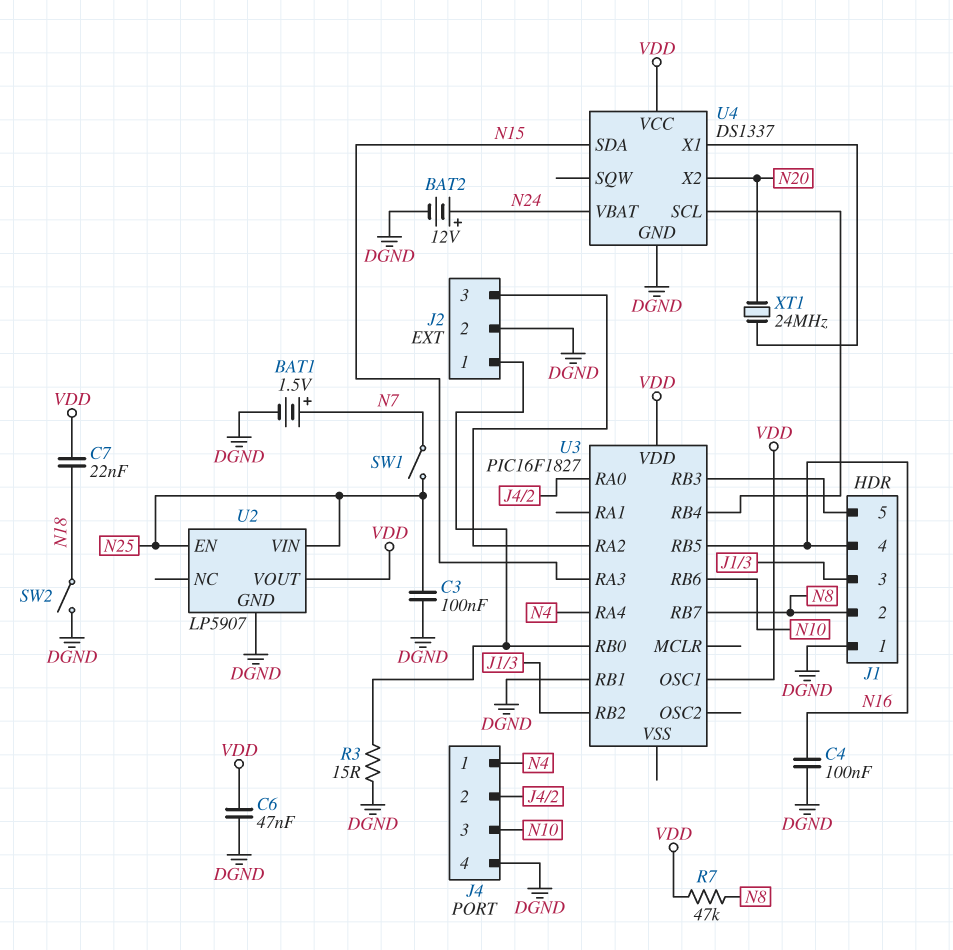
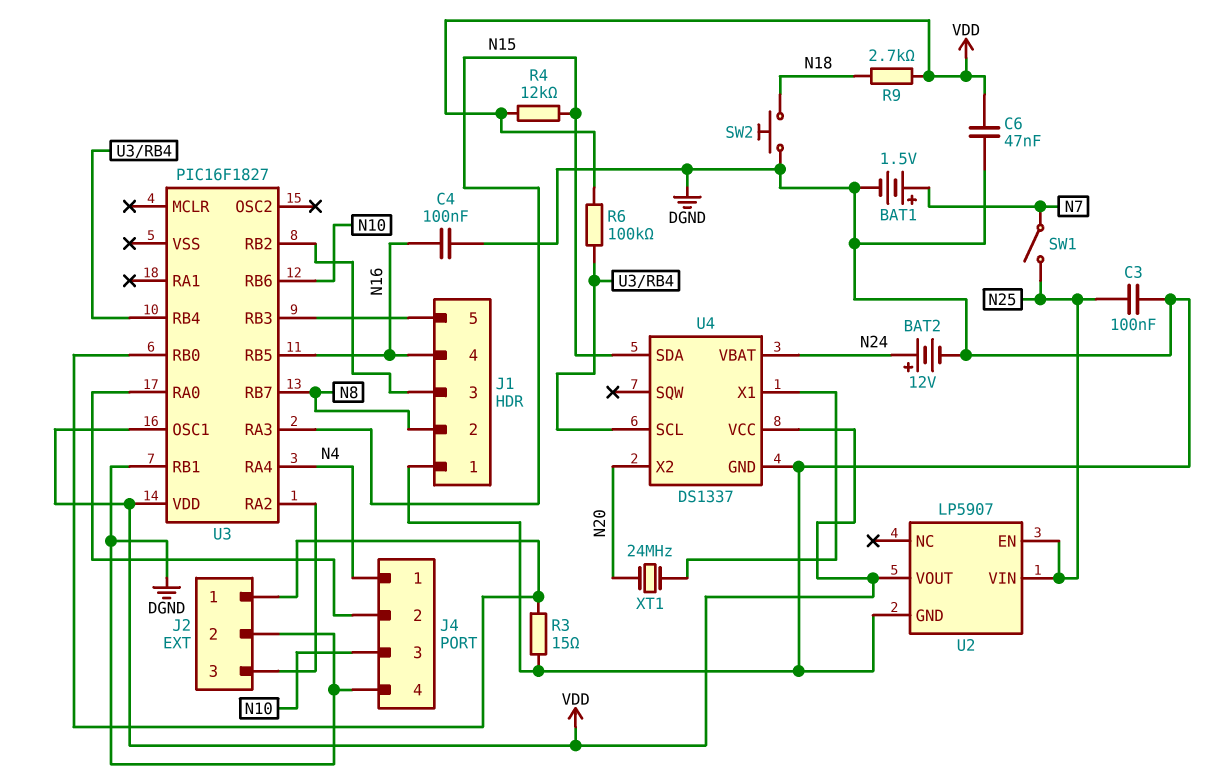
C7: 22nF (N18, VDD) -> none
R4: none -> 12k (N15, VDD)
R6: none -> 100k (U3/RB4, VDD)
R7: 47k (N8, VDD) -> none
R9: none -> 2.7k (N18, VDD)
SW2: switch (DGND, N18) -> button (DGND, N18)

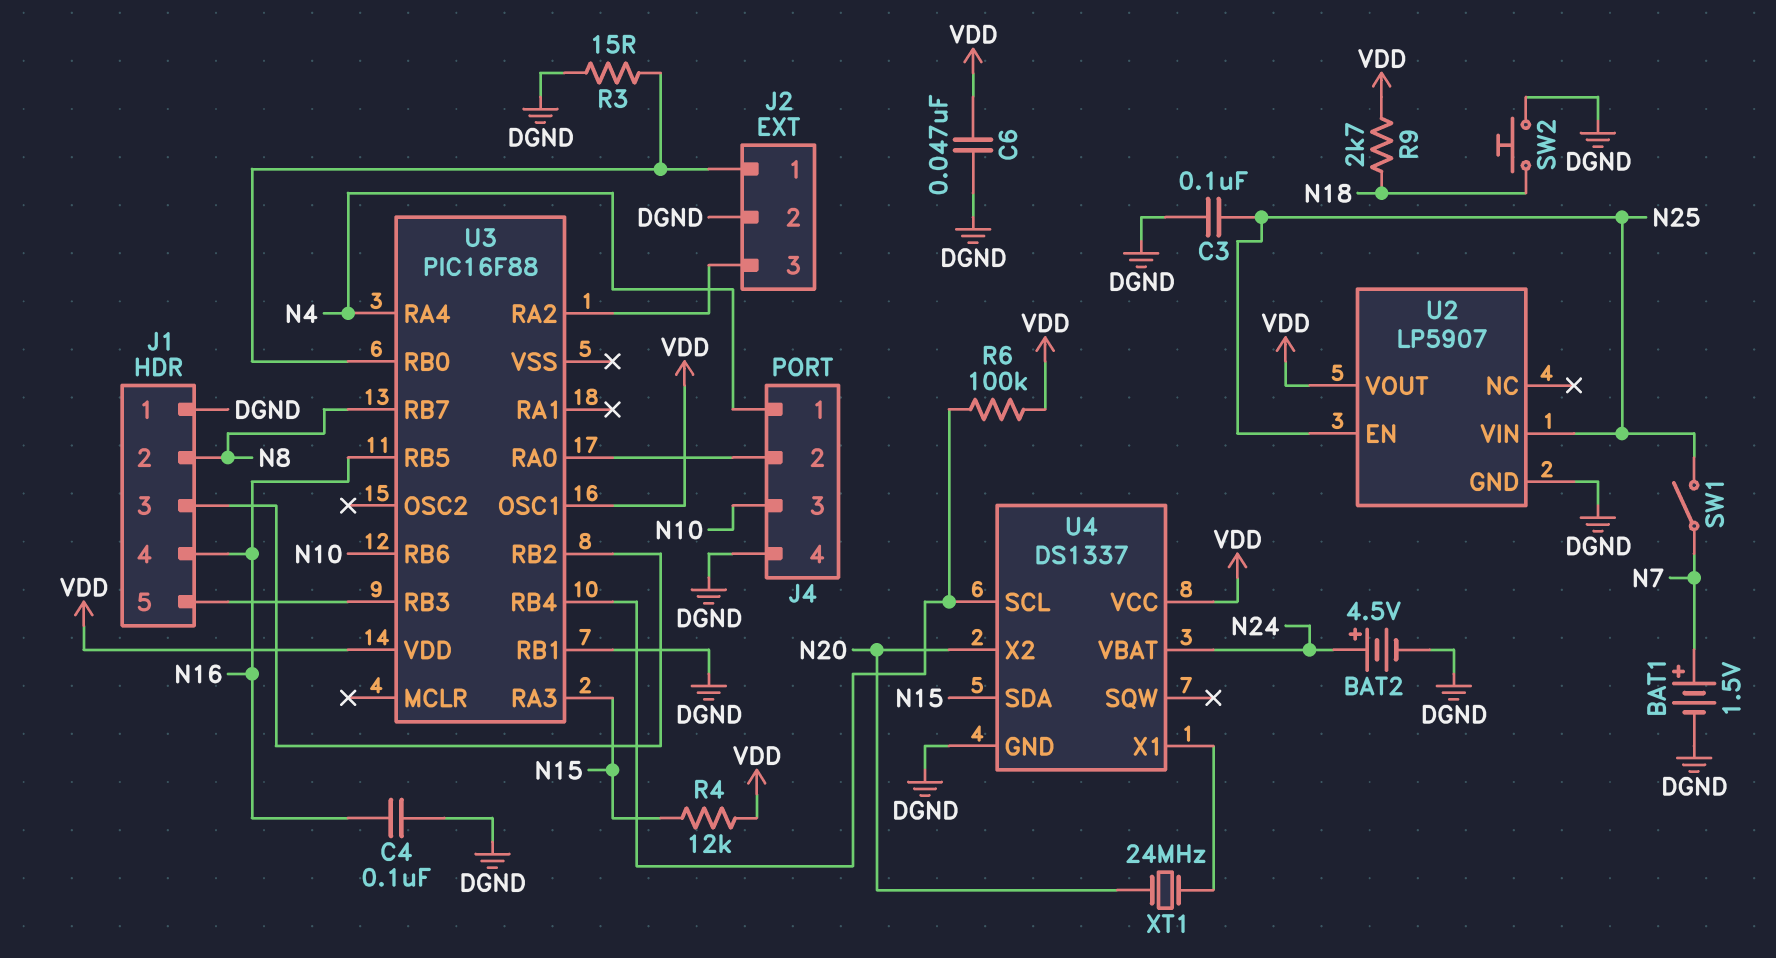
BAT2: 12V (plus N24, minus DGND) -> 4.5V (plus N24, minus DGND)
U3: PIC16F1827 -> PIC16F88

